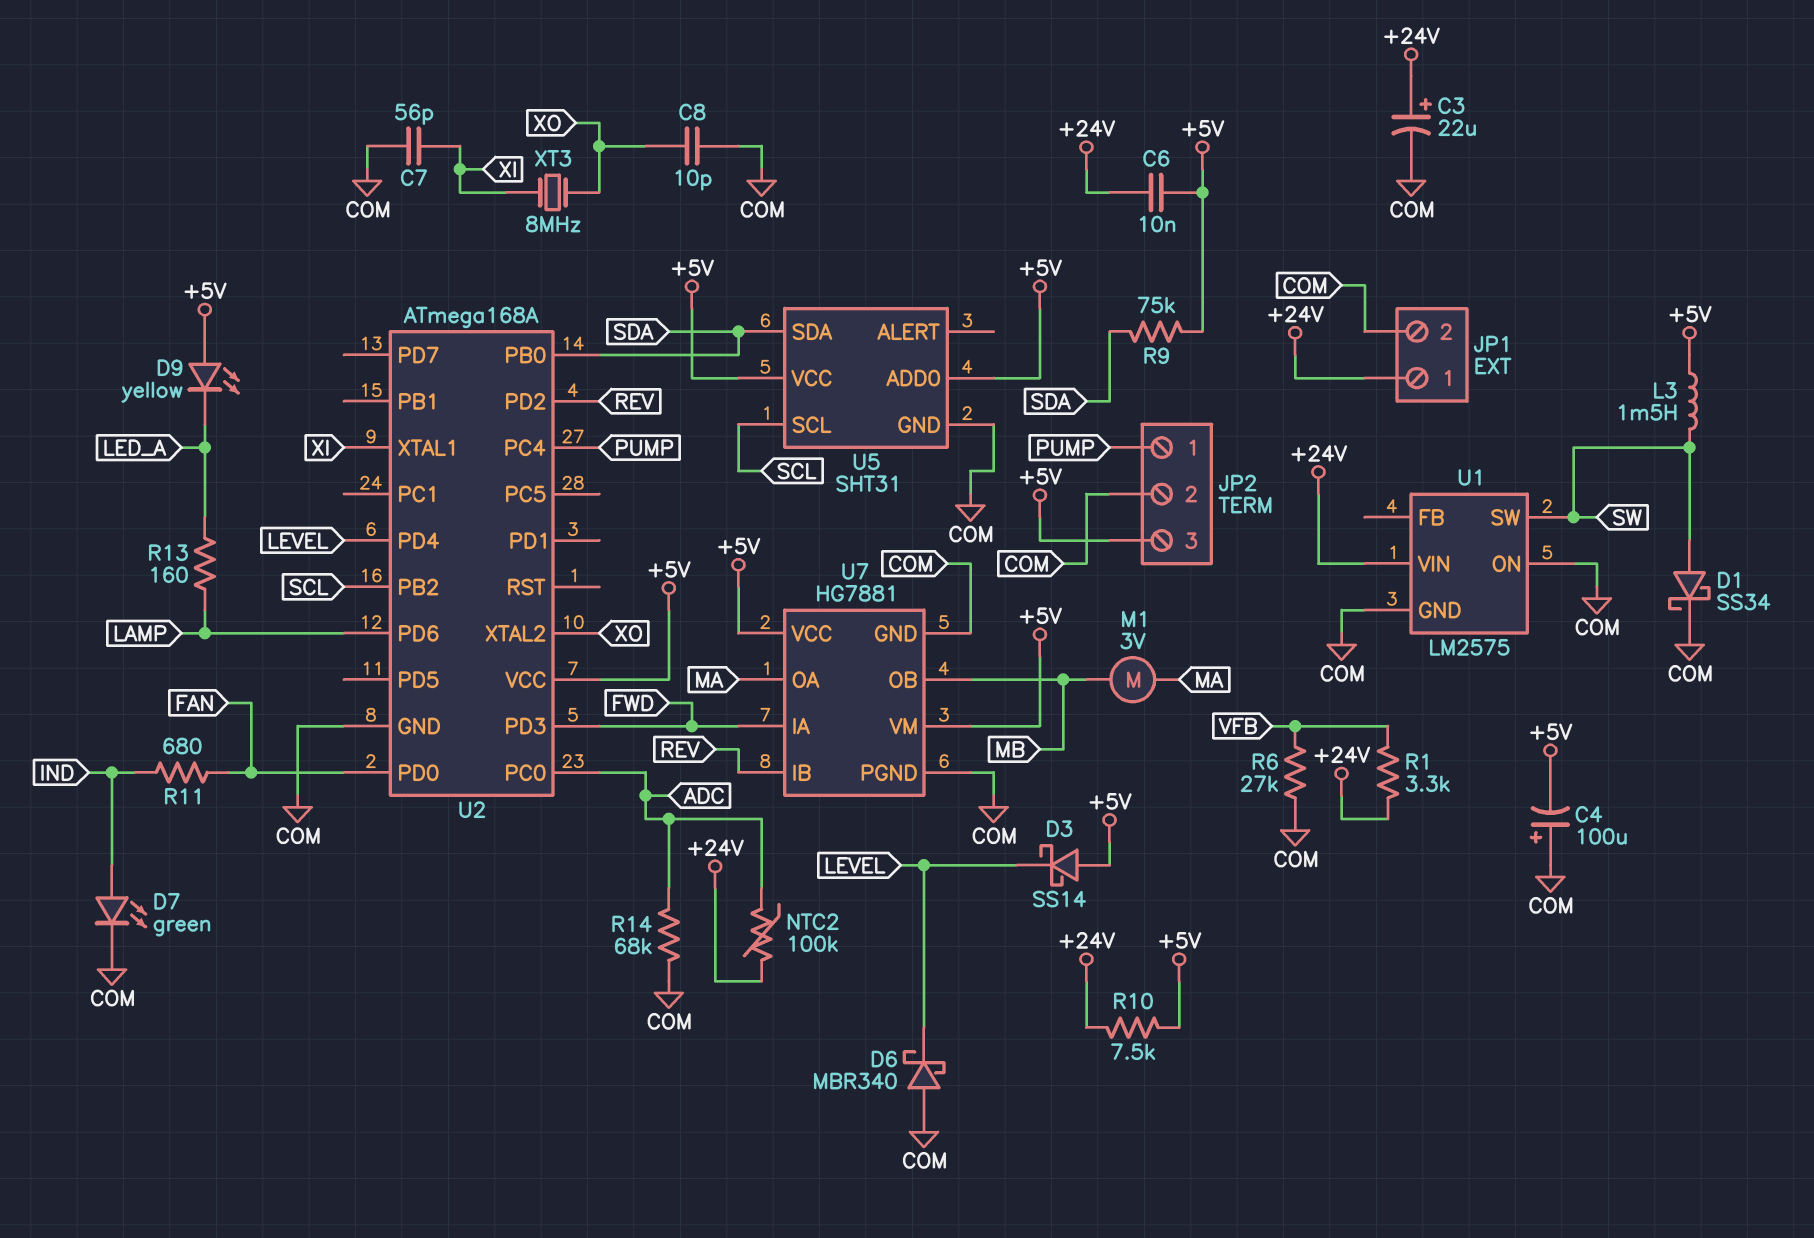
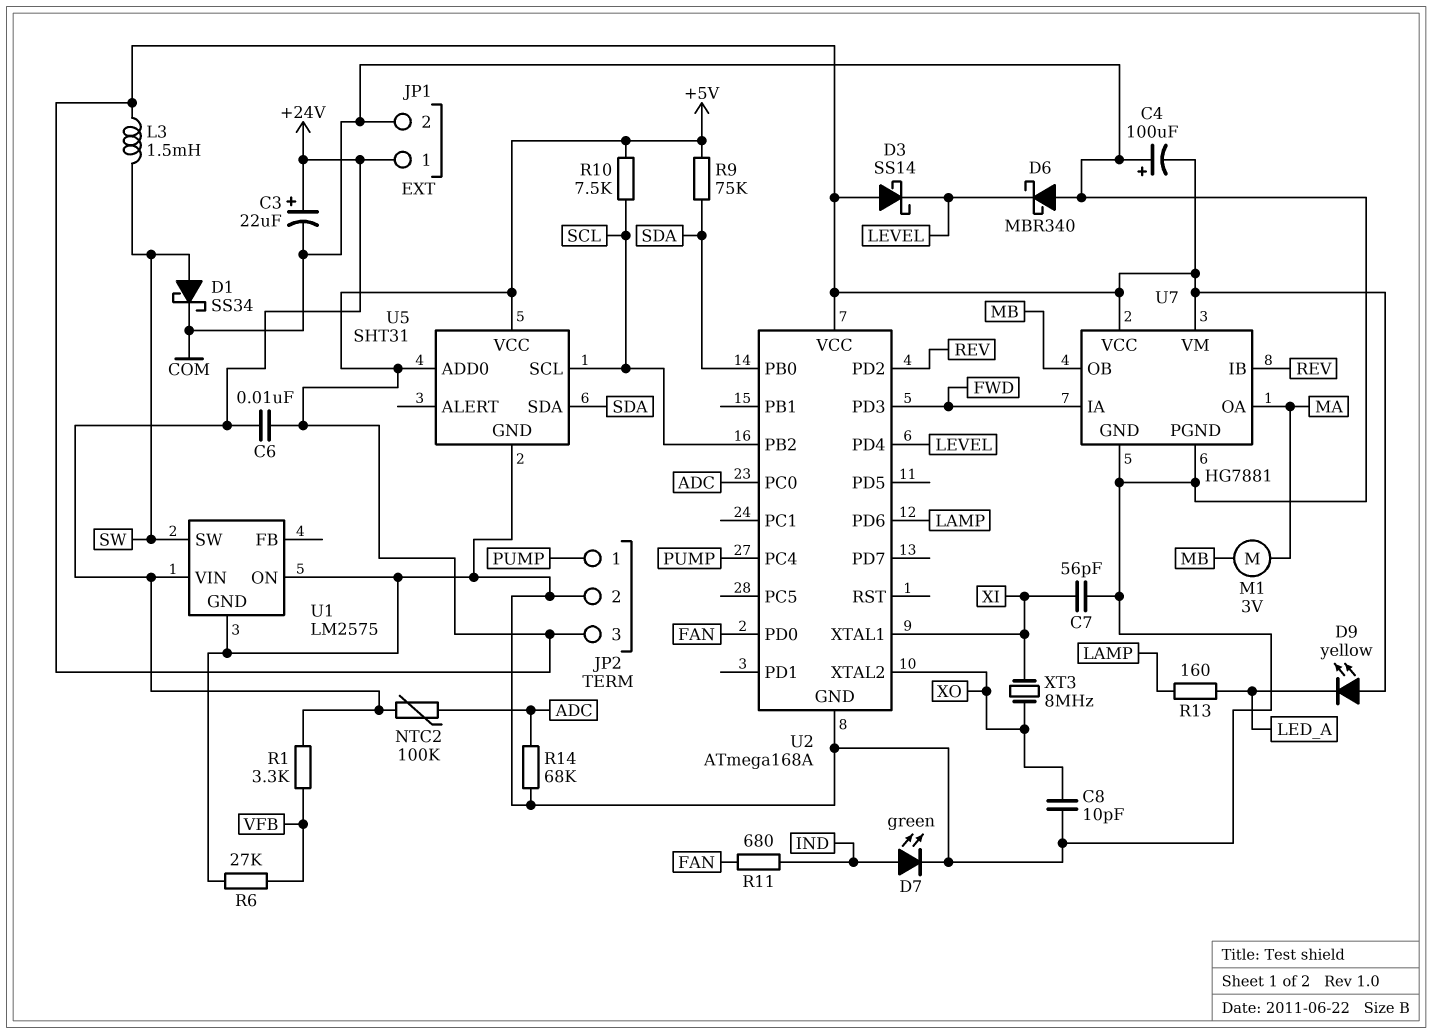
R10: 7.5k (+5V, +24V) -> 7.5k (+5V, SCL)

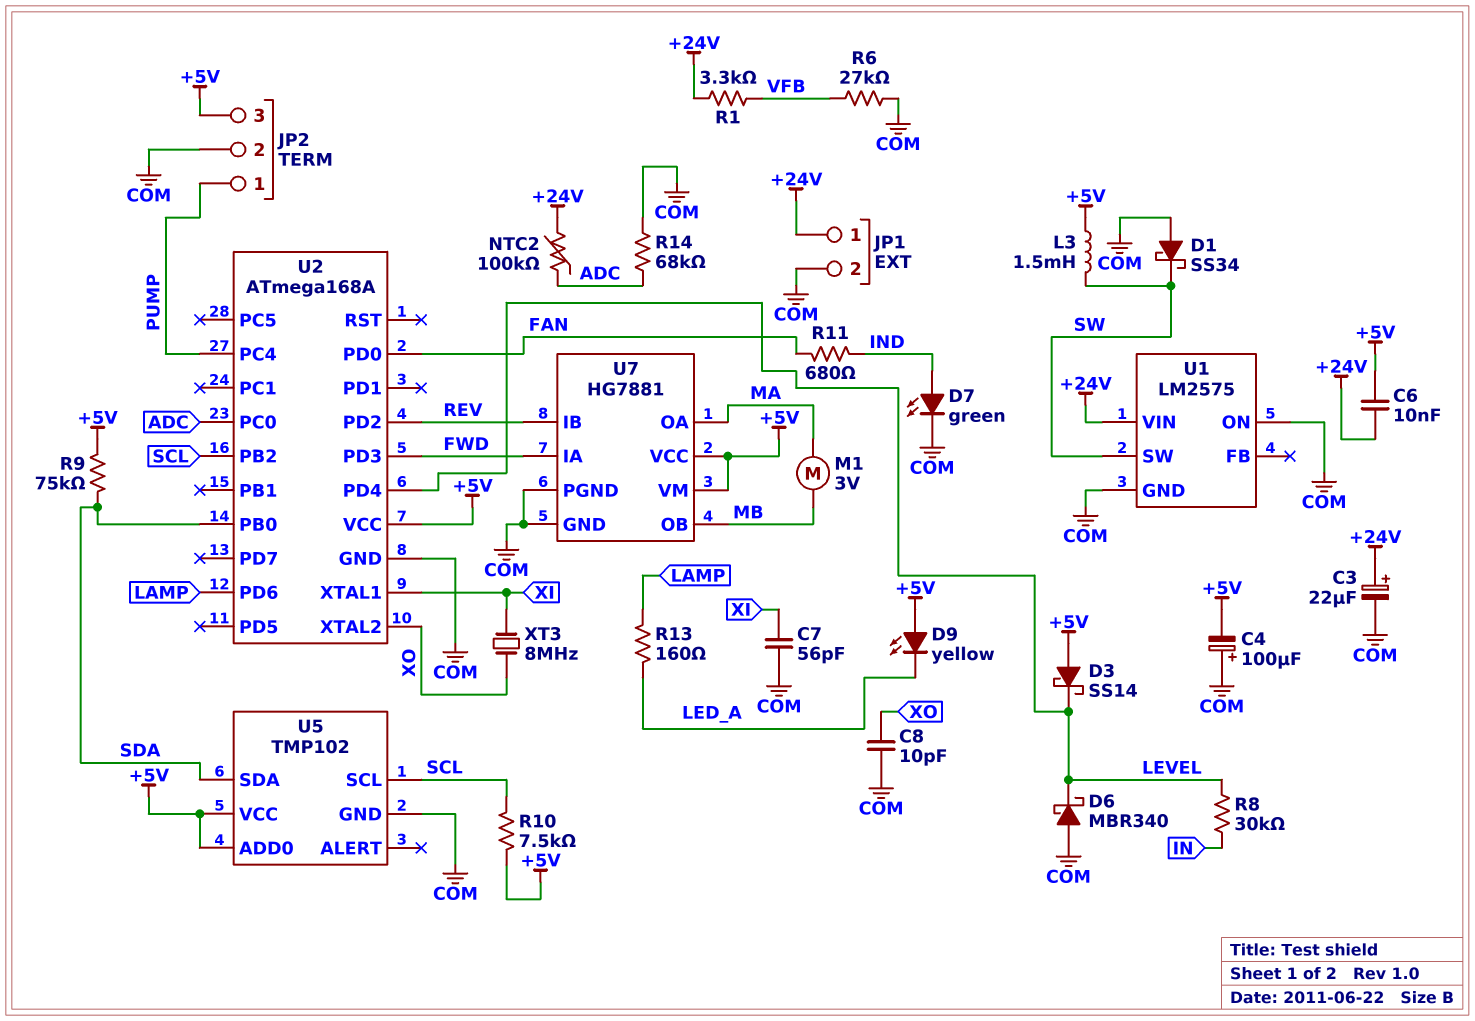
D1: schottky SS34 (A SW, K COM) -> schottky SS34 (A COM, K SW)
R8: none -> 30k (IN, LEVEL)
U5: SHT31 -> TMP102

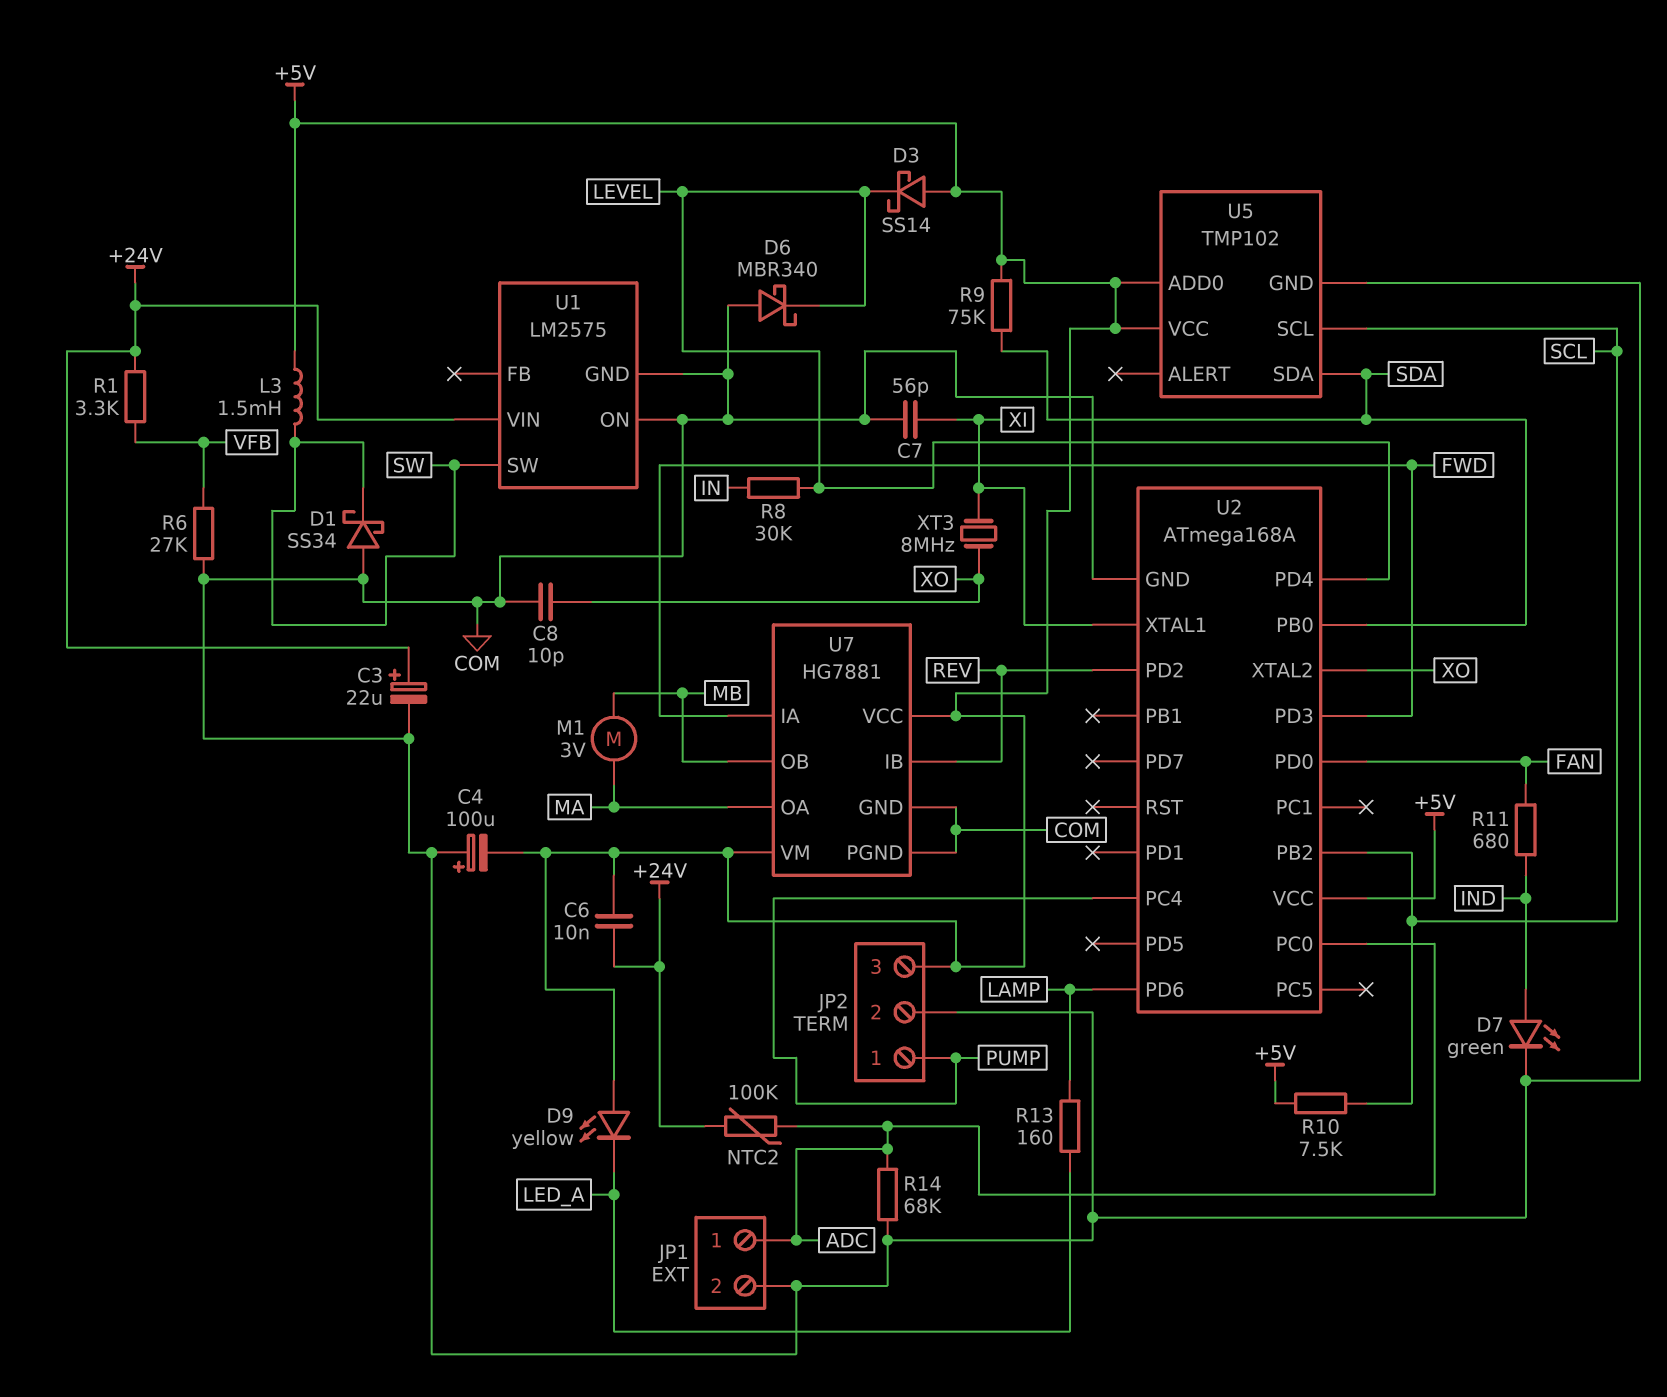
JP1 pin 1: +24V -> ADC

